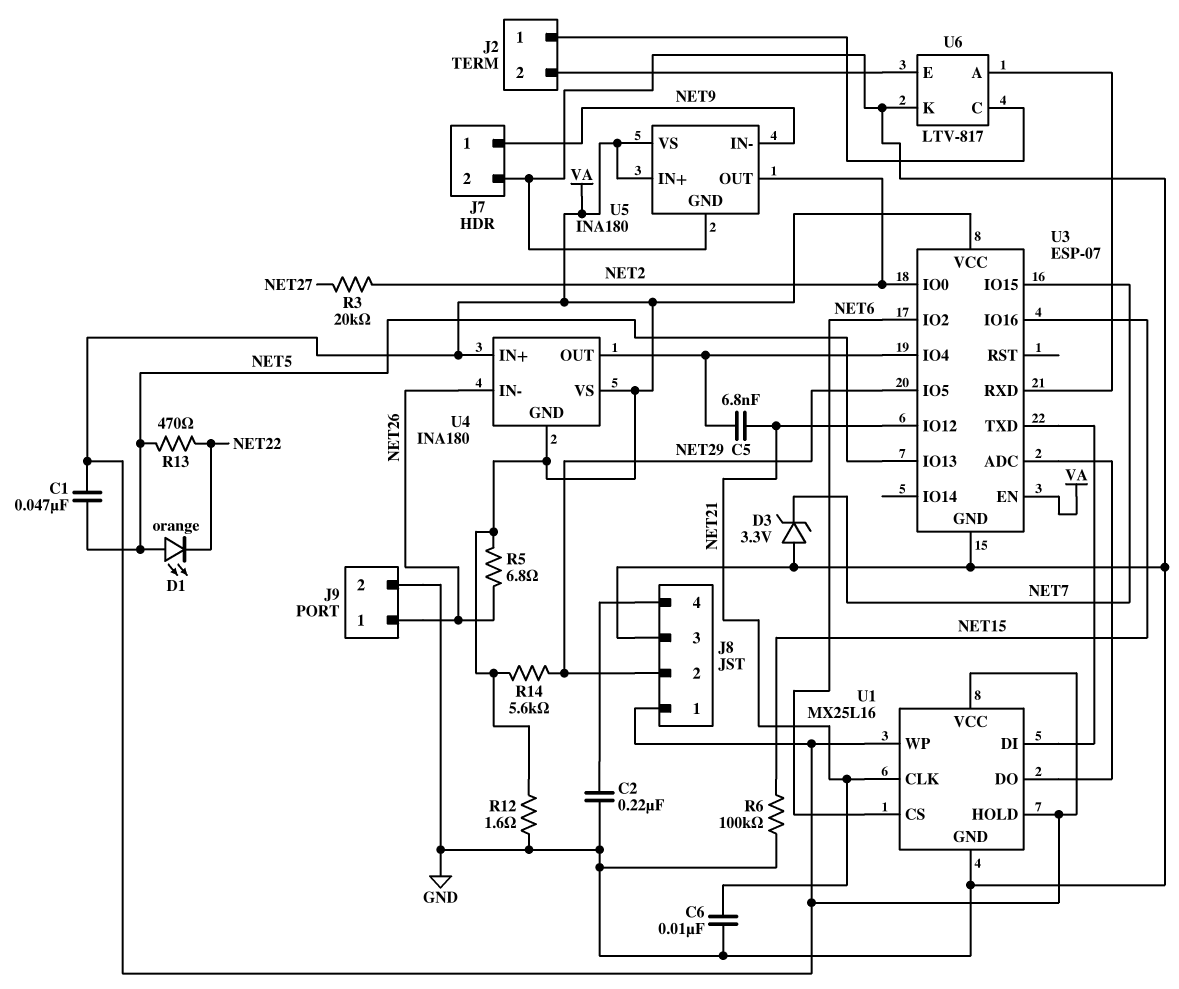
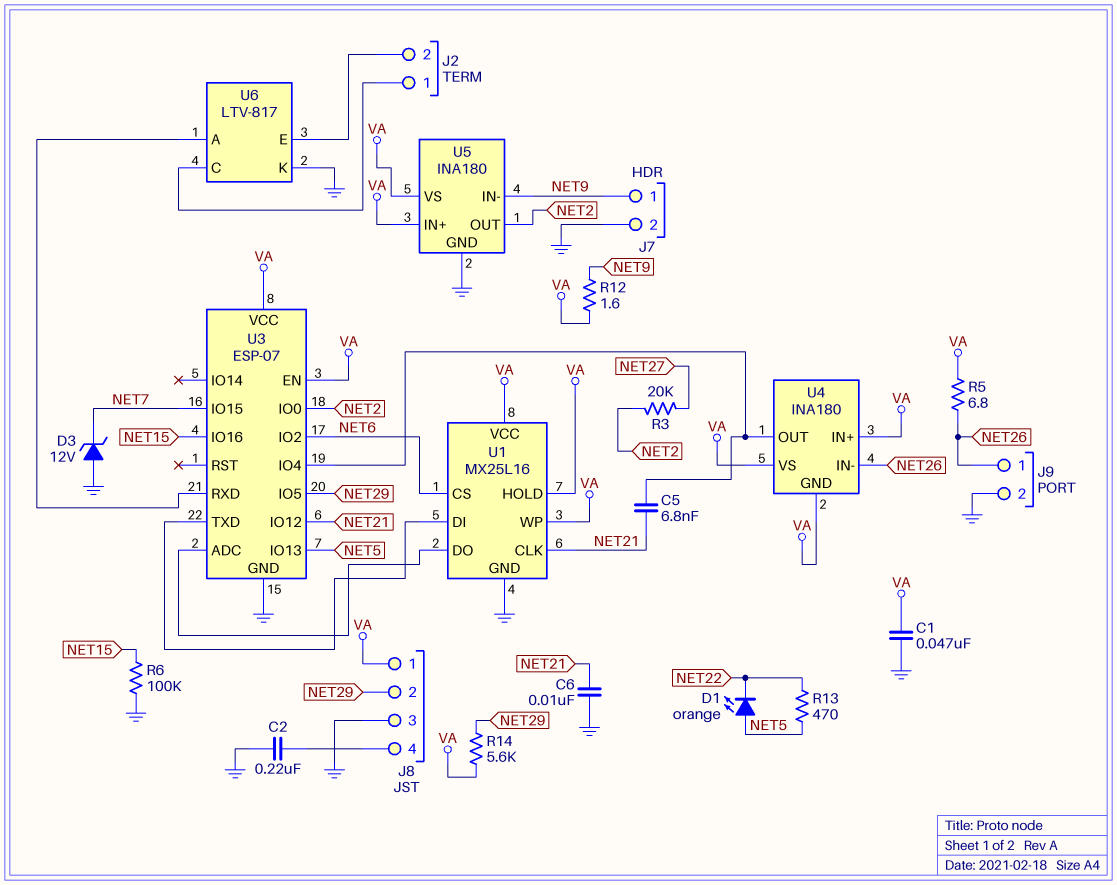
C1: 47nF (NET5, VA) -> 47nF (GND, VA)
D3: zener 3.3V (A GND, K NET7) -> zener 12V (A GND, K NET7)
R12: 1.6 (GND, VA) -> 1.6 (NET9, VA)

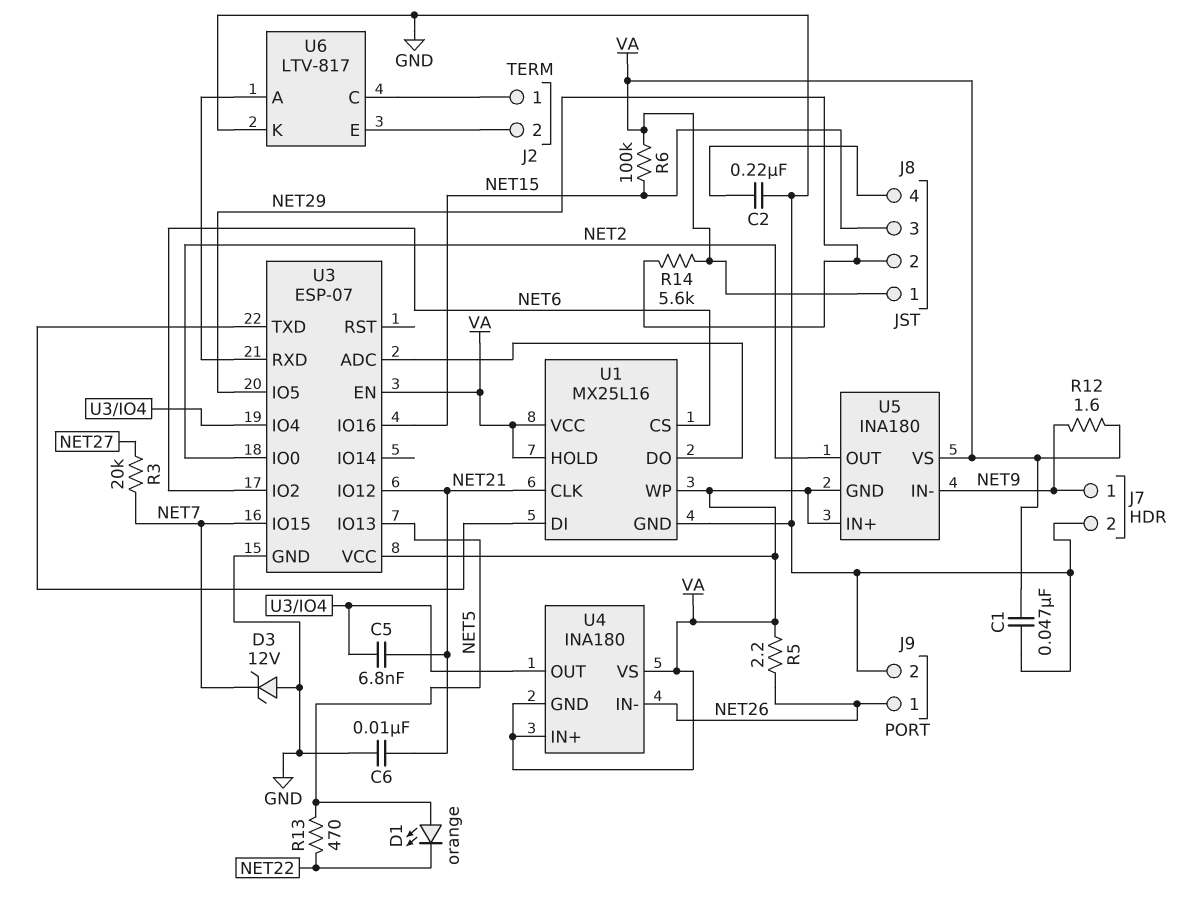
J8 pin 3: GND -> NET15
R3: 20k (NET2, NET27) -> 20k (NET7, NET27)
R5: 6.8 (NET26, VA) -> 2.2 (NET26, VA)
R6: 100k (GND, NET15) -> 100k (NET15, VA)
U5 pin GND: GND -> VA

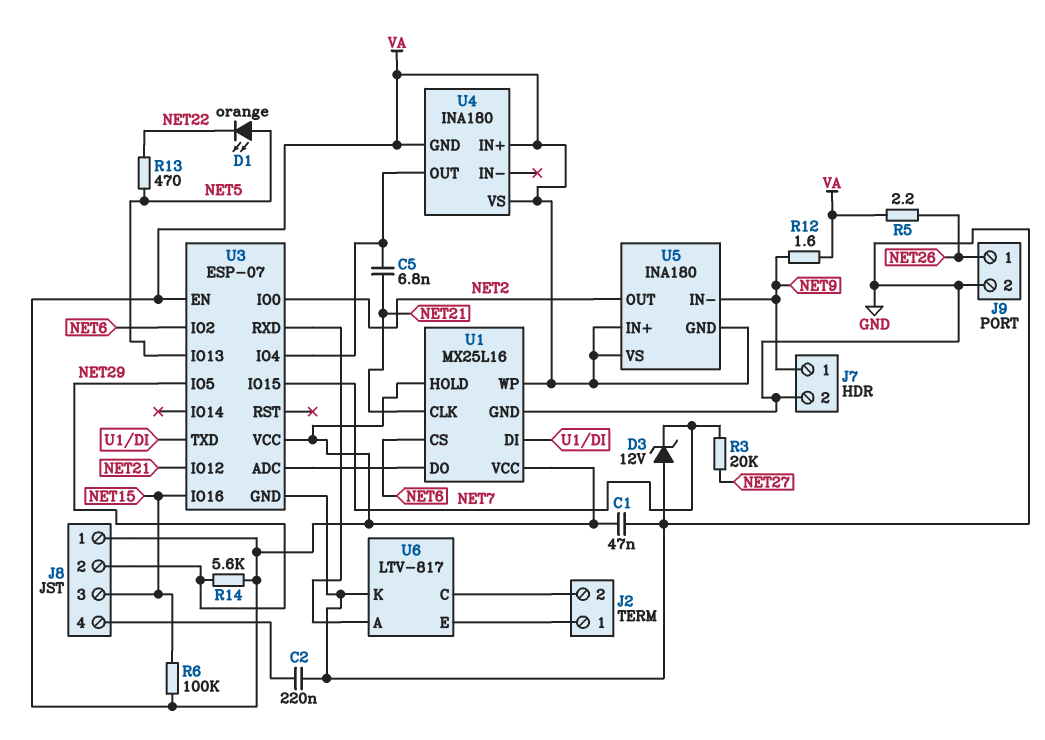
C6: 10nF (GND, NET21) -> none
U4 pin IN-: NET26 -> none
U6 pin C: J2/1 -> J2/2
U6 pin E: J2/2 -> J2/1

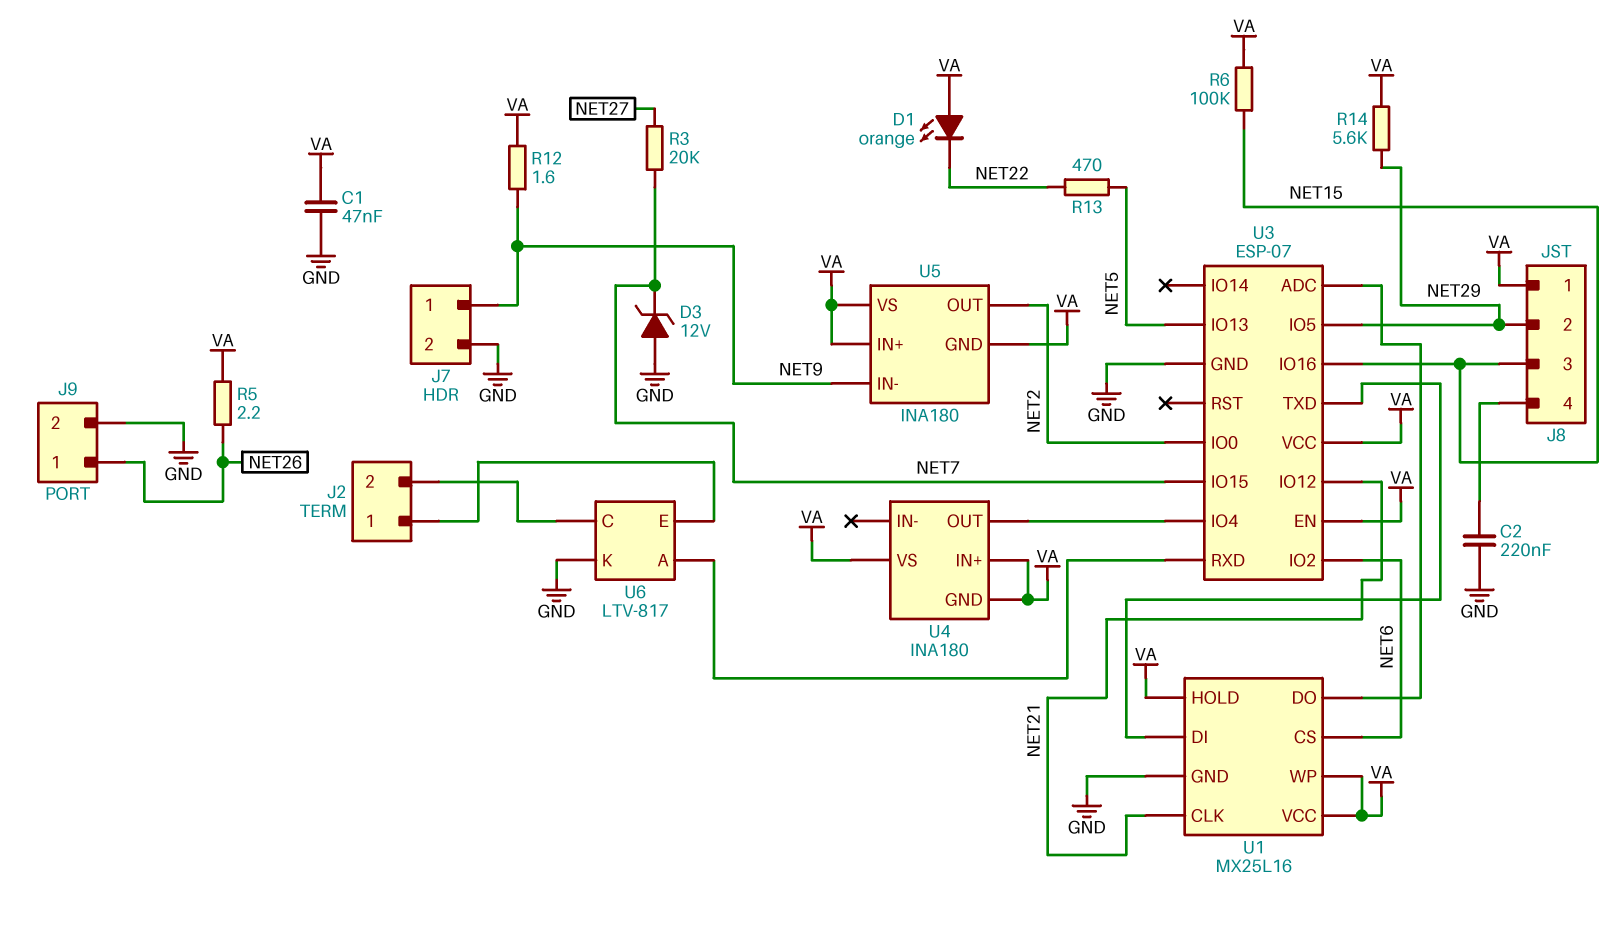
C5: 6.8nF (NET21, U3/IO4) -> none
D1: LED orange (A NET5, K NET22) -> LED orange (A VA, K NET22)

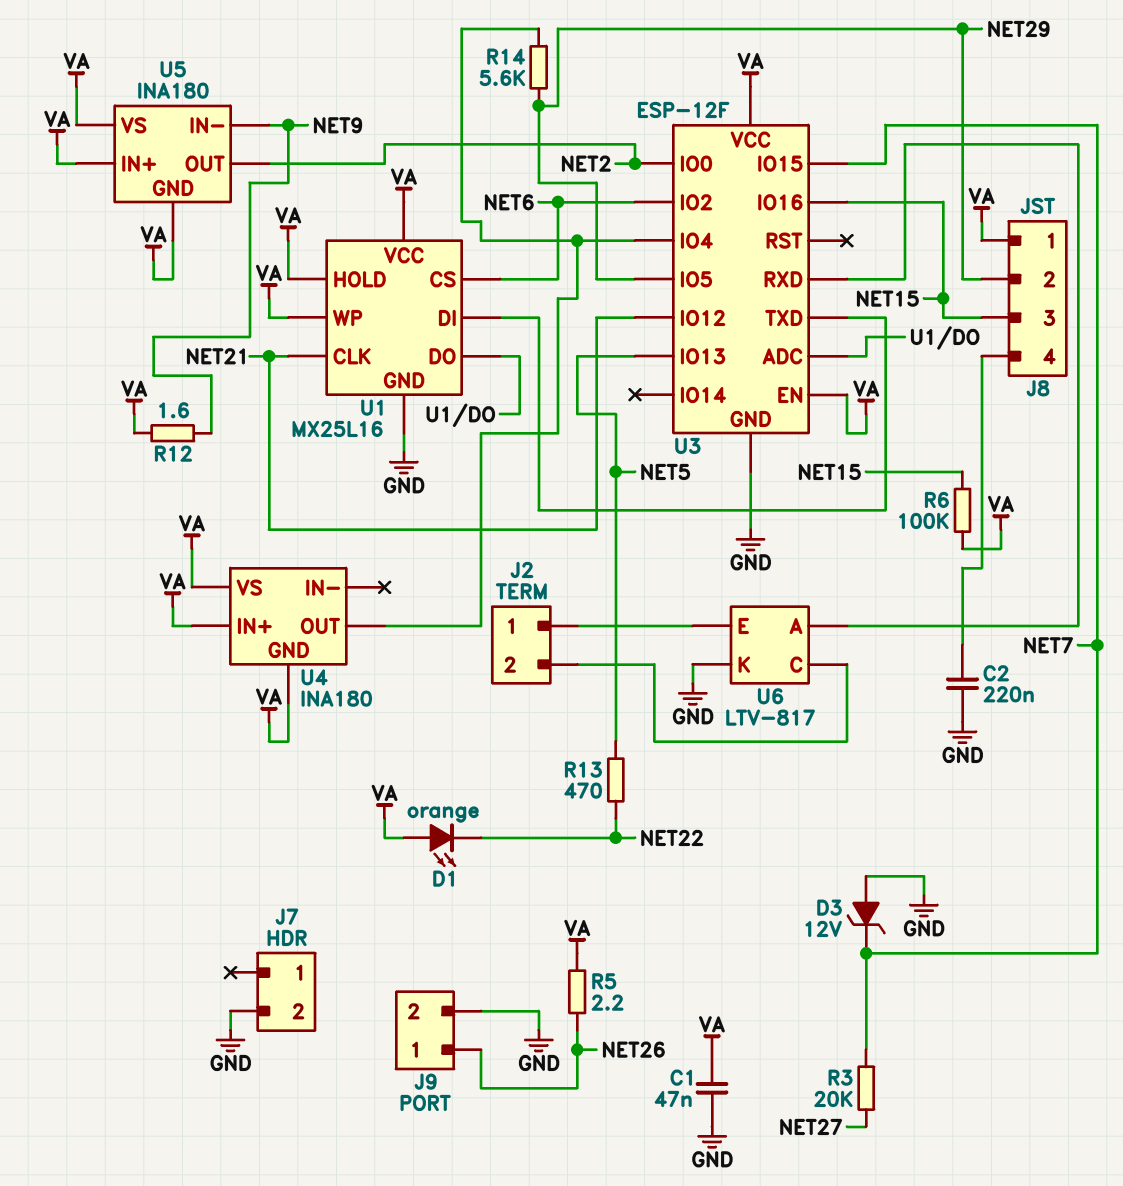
J7 pin 1: NET9 -> none
R14: 5.6k (NET29, VA) -> 5.6k (NET29, U3/IO4)
U3: ESP-07 -> ESP-12F

